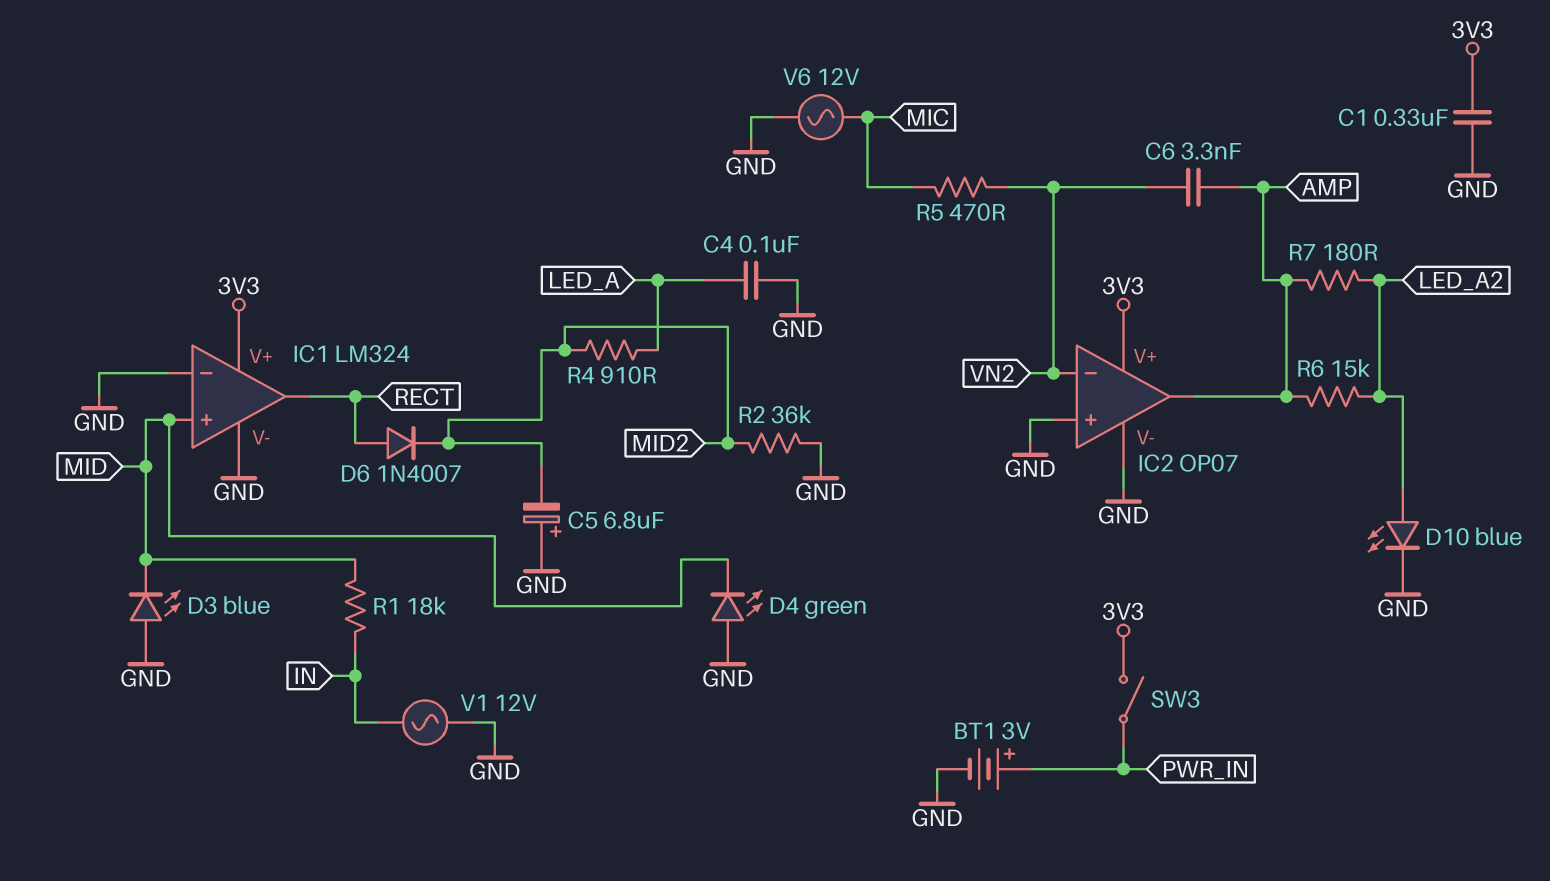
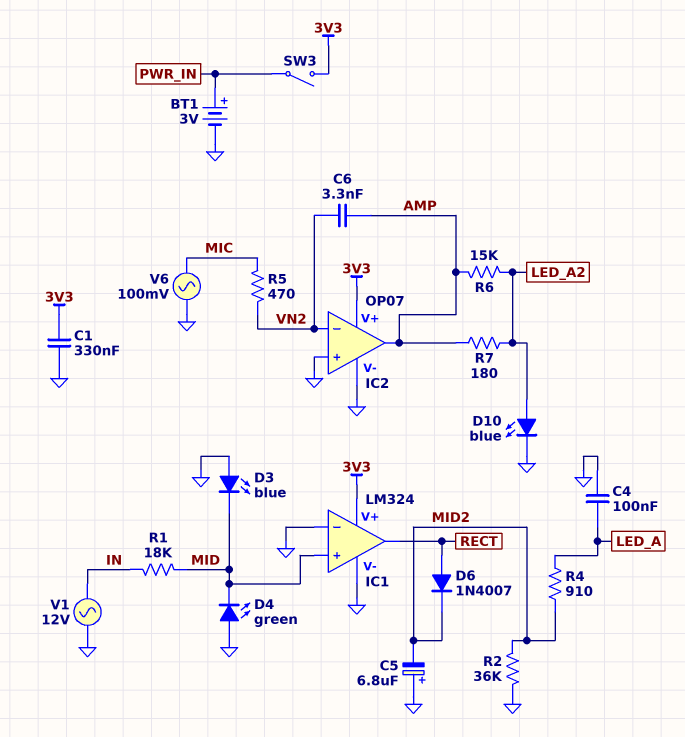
V6: AC 12V (GND, MIC) -> AC 100mV (GND, MIC)

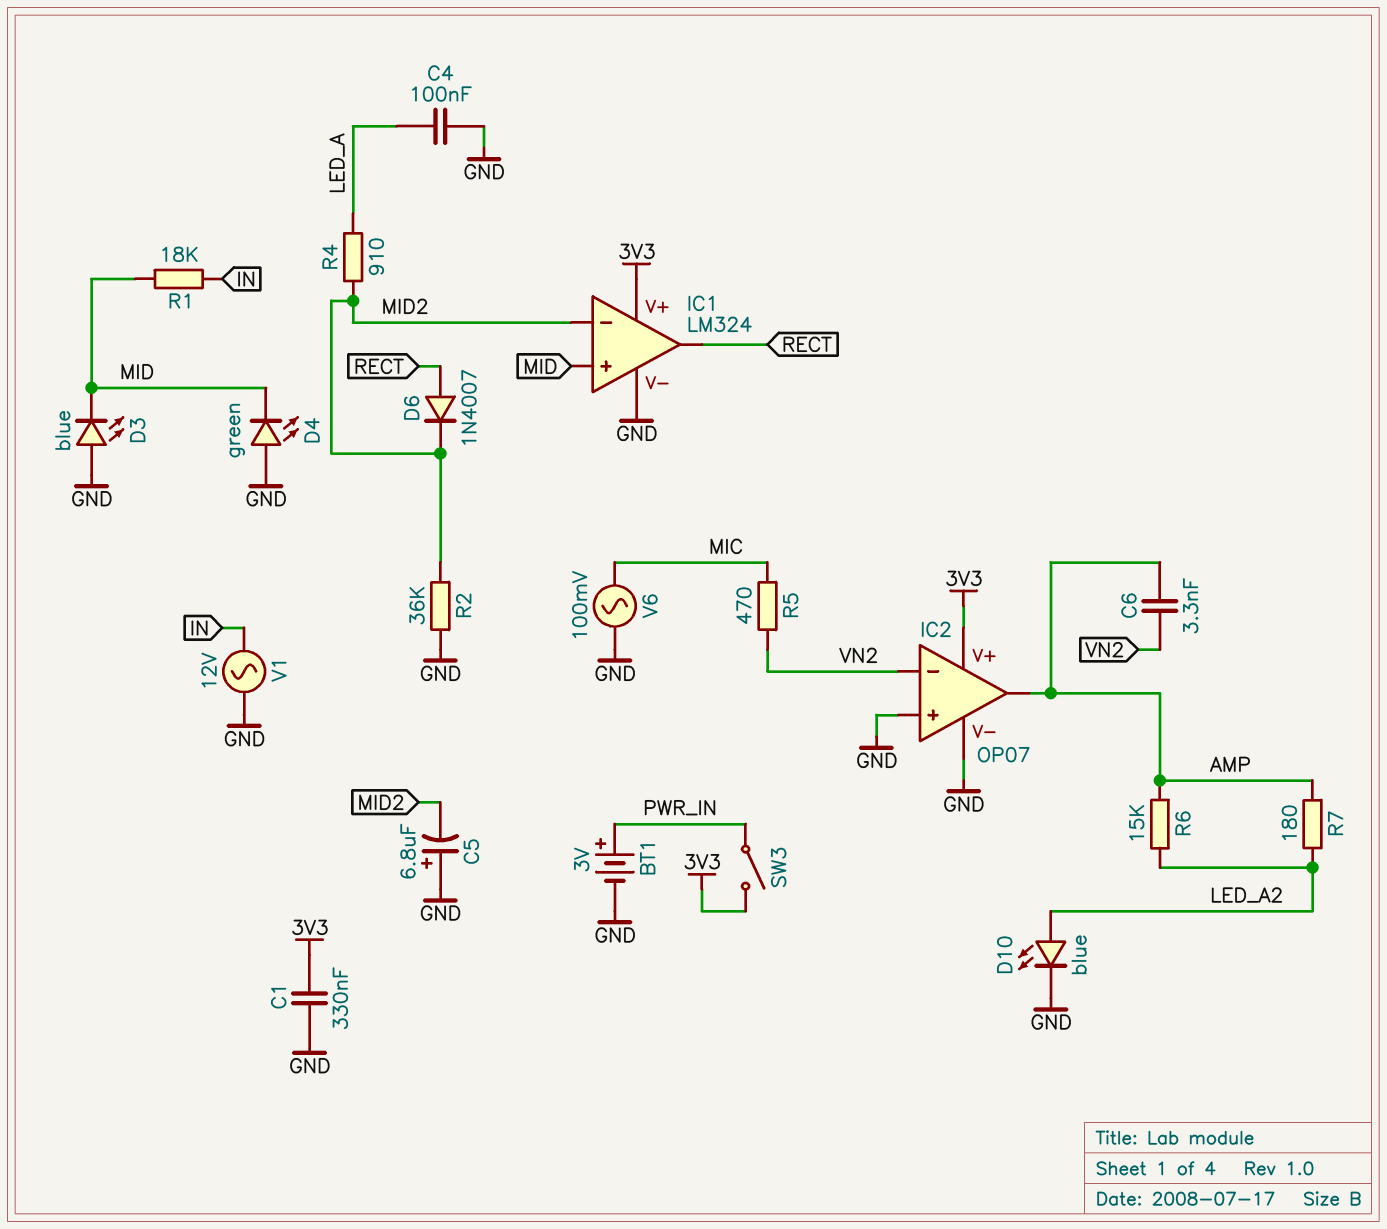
IC1 pin in-: GND -> MID2

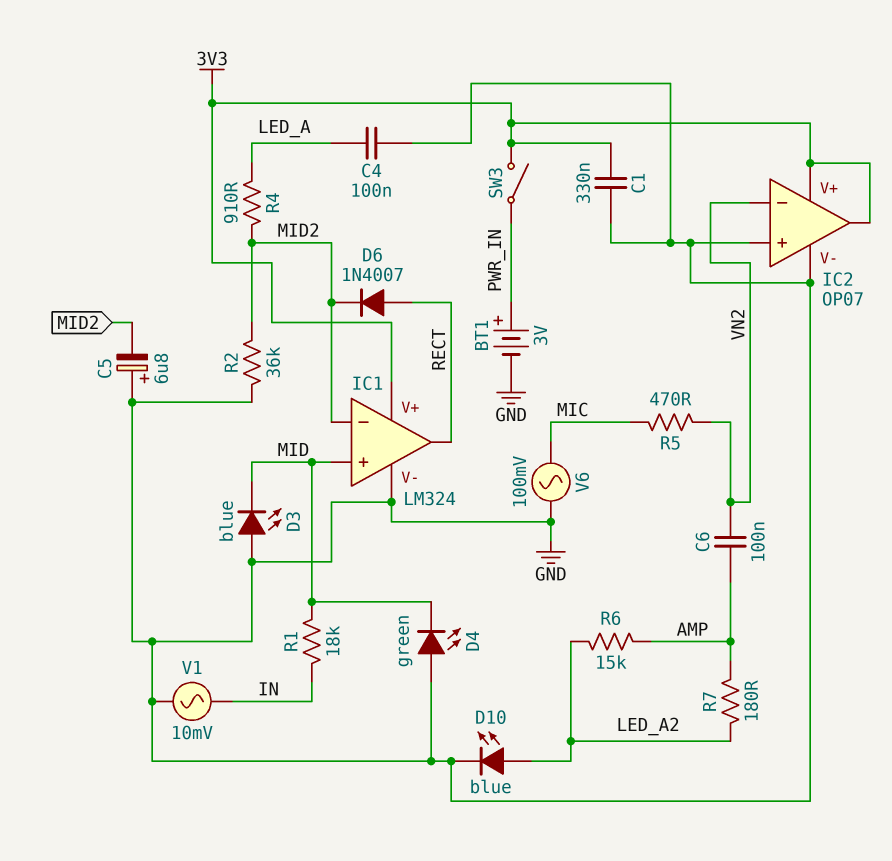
C6: 3.3nF (AMP, VN2) -> 100nF (AMP, VN2)
IC2 pin out: AMP -> 3V3
V1: AC 12V (GND, IN) -> AC 10mV (GND, IN)

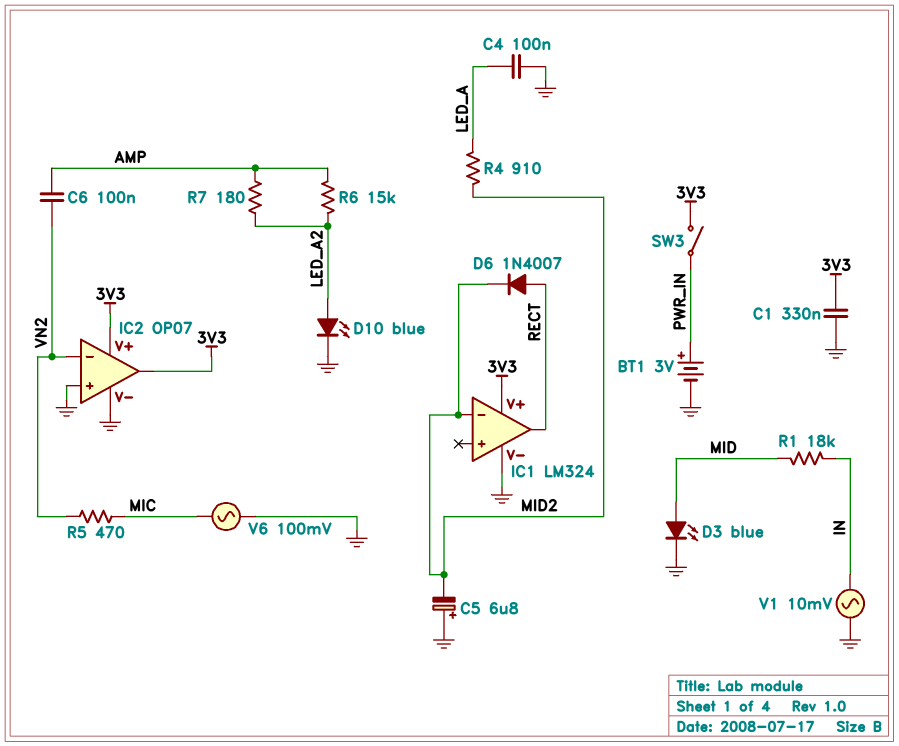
D3: LED blue (A GND, K MID) -> LED blue (A MID, K GND)
D4: LED green (A GND, K MID) -> none
IC1 pin in+: MID -> none
R2: 36k (GND, MID2) -> none

